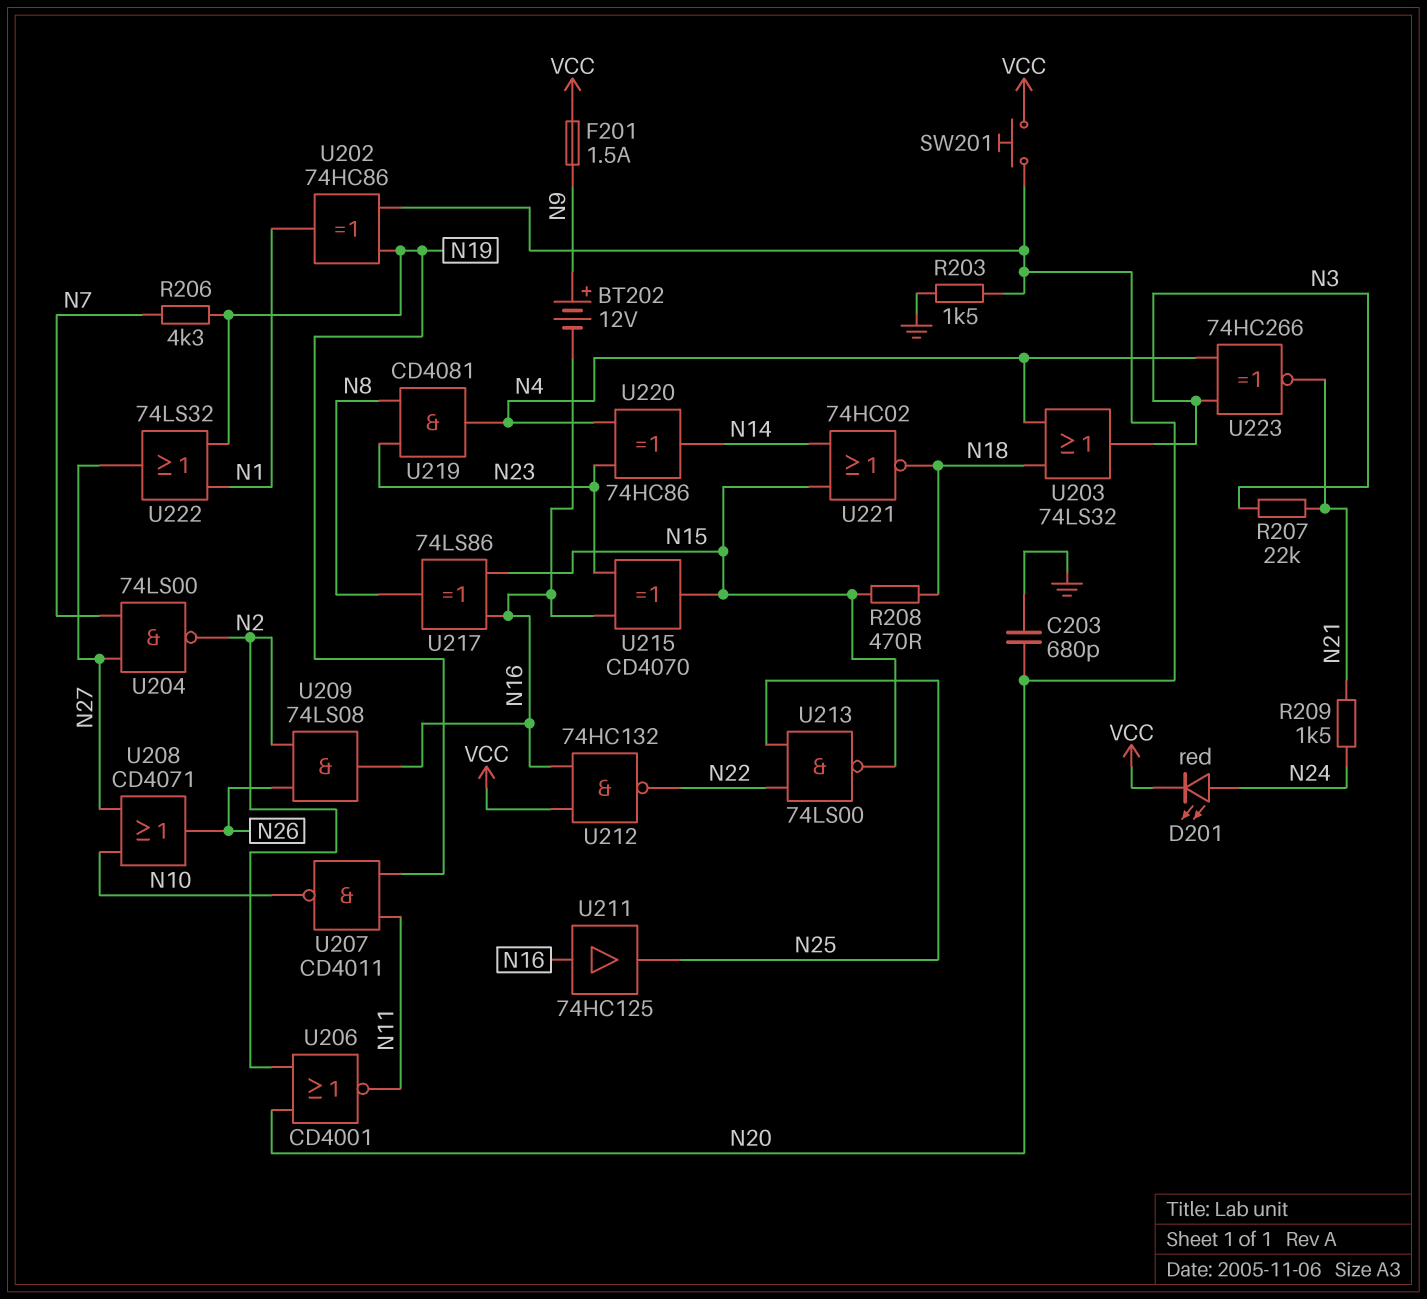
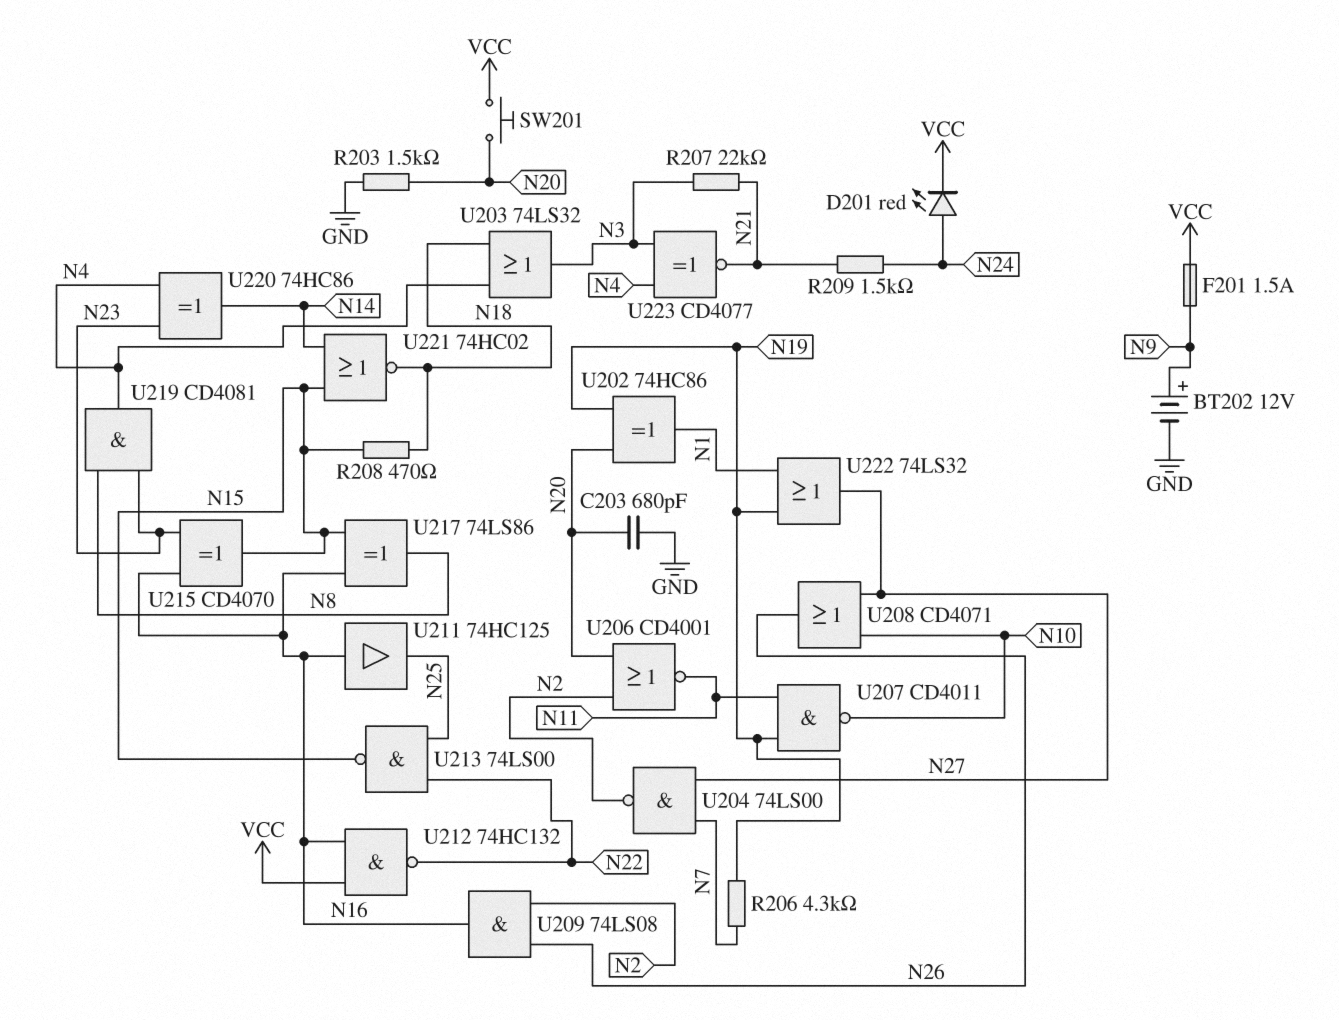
BT202: 12V (plus N9, minus N16) -> 12V (plus N9, minus GND)
U223: XNOR 74HC266 (in N3, in N4, out N21) -> XNOR CD4077 (in N3, in N4, out N21)

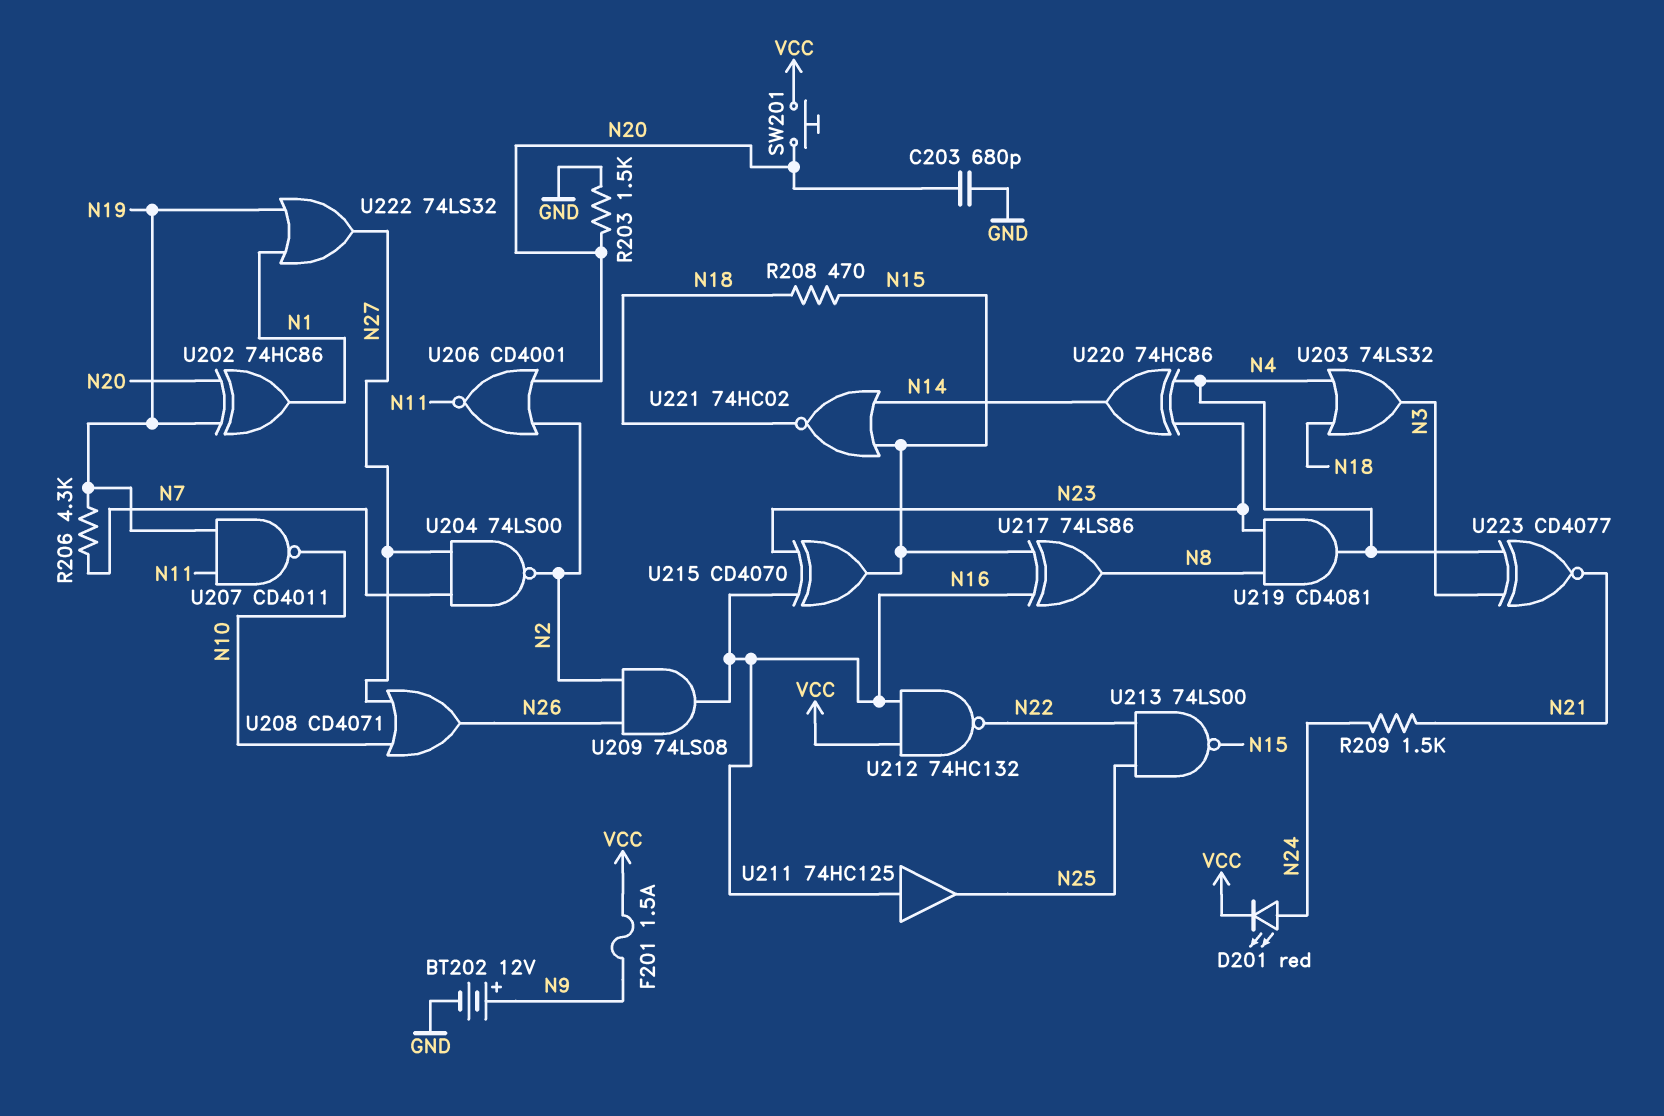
R207: 22k (N3, N21) -> none

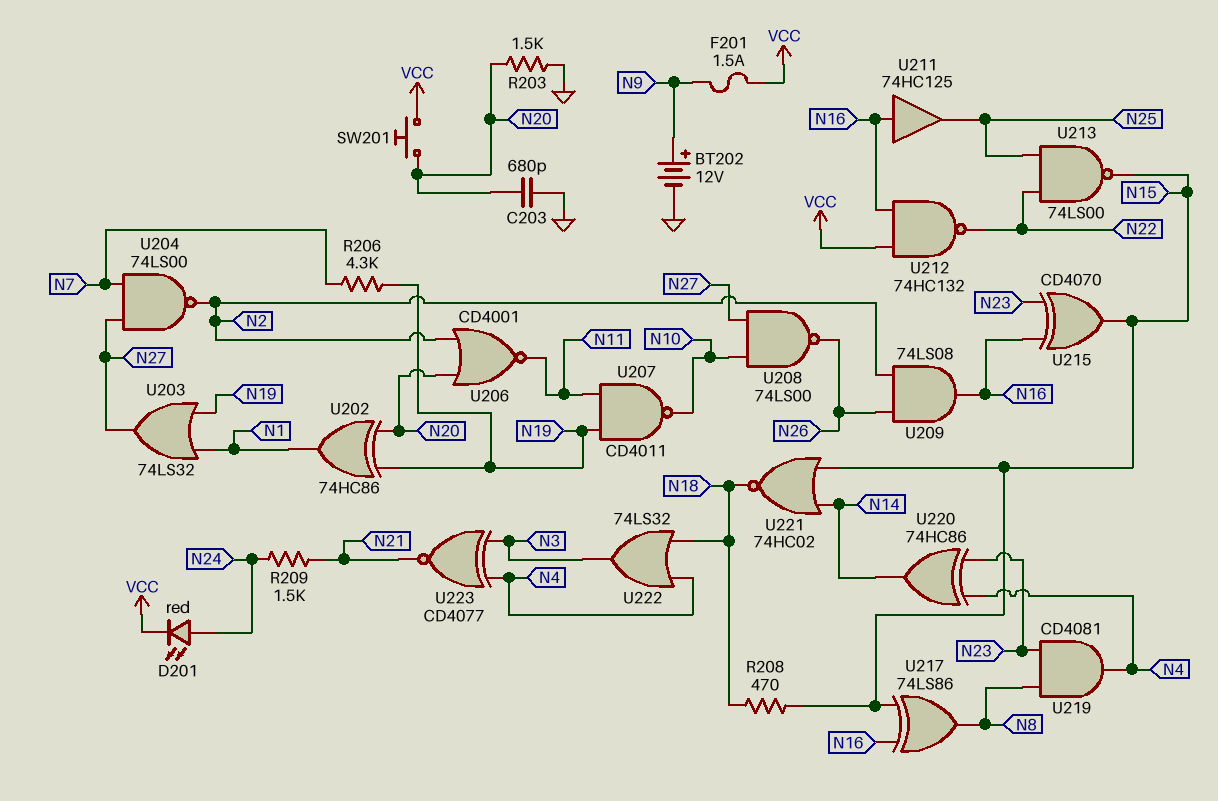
U203: OR 74LS32 (in N4, in N18, out N3) -> OR 74LS32 (in N1, in N19, out N27)
U208: OR CD4071 (in N10, in N27, out N26) -> NAND 74LS00 (in N10, in N27, out N26)
U222: OR 74LS32 (in N1, in N19, out N27) -> OR 74LS32 (in N4, in N18, out N3)

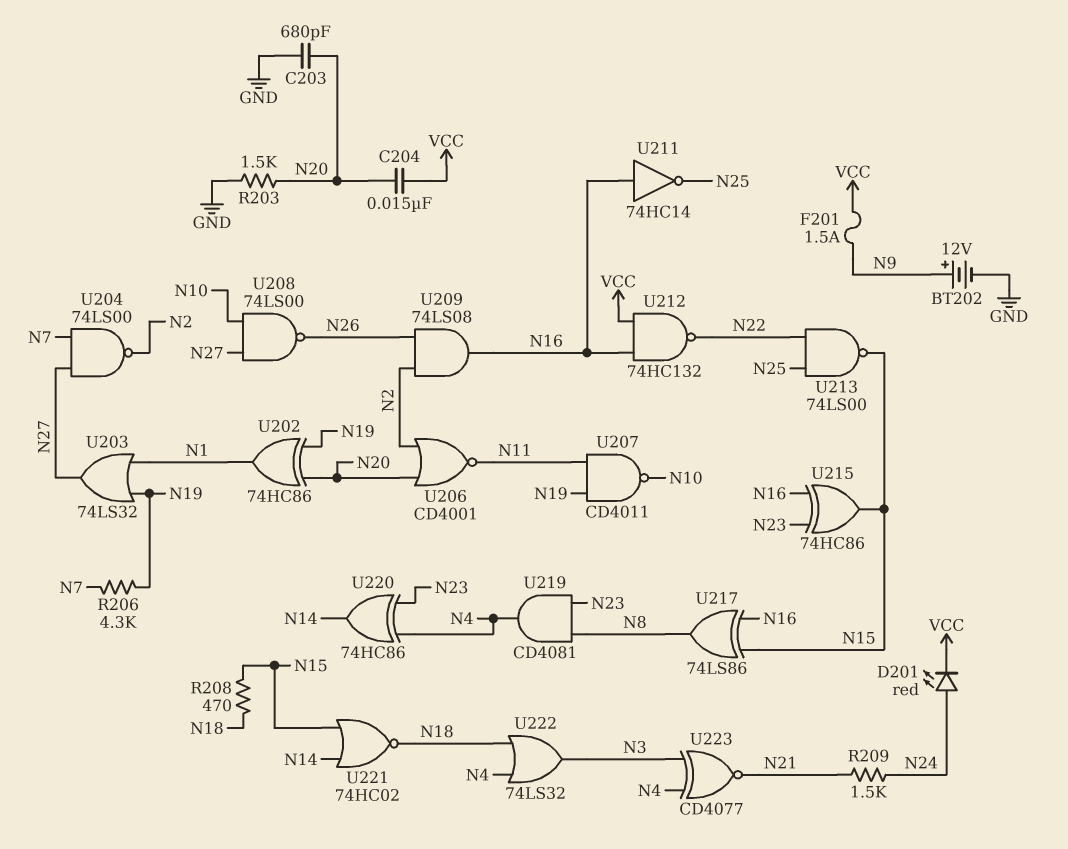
C204: none -> 15nF (N20, VCC)
SW201: button (N20, VCC) -> none
U211: buffer 74HC125 (in N16, out N25) -> NOT 74HC14 (in N16, out N25)
U215: XOR CD4070 (in N16, in N23, out N15) -> XOR 74HC86 (in N16, in N23, out N15)

